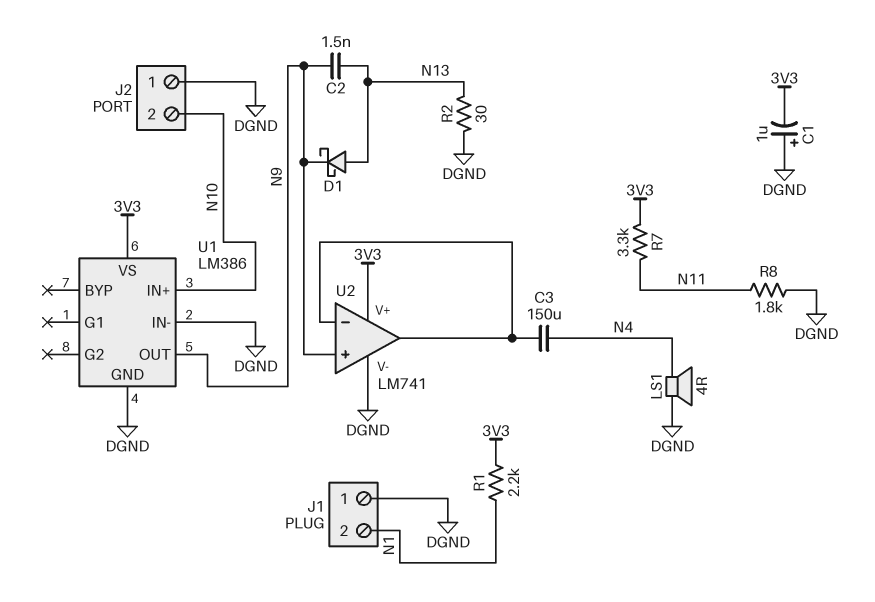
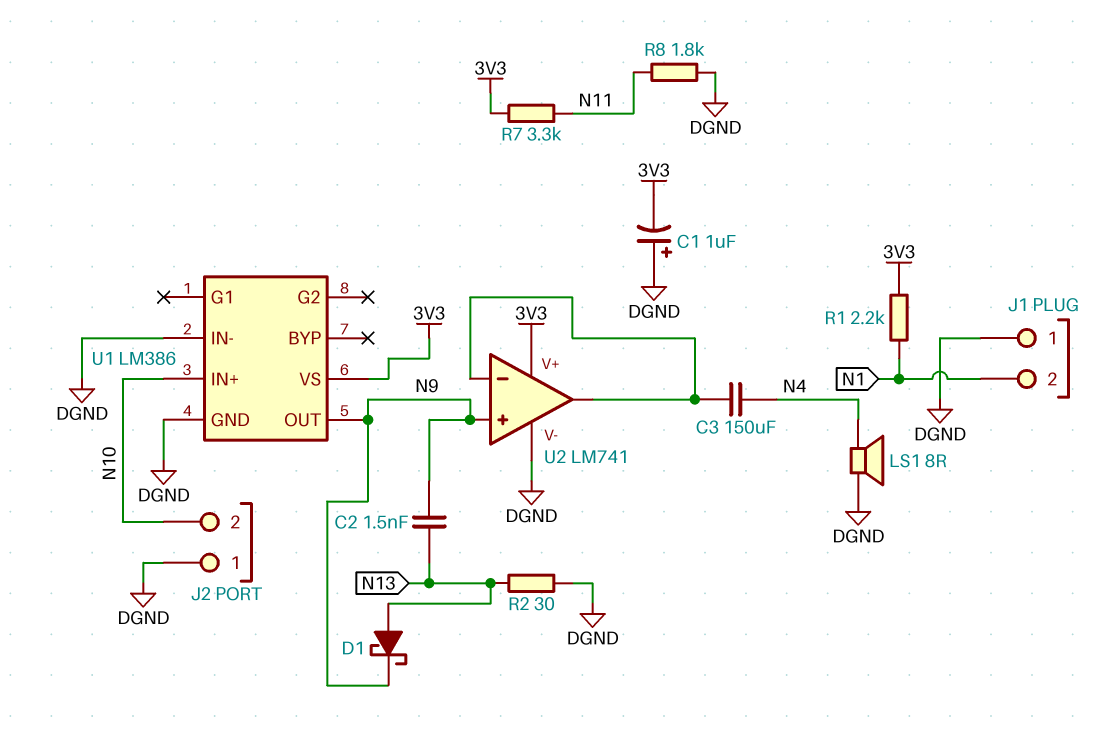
LS1: speaker 4R (DGND, N4) -> speaker 8R (DGND, N4)

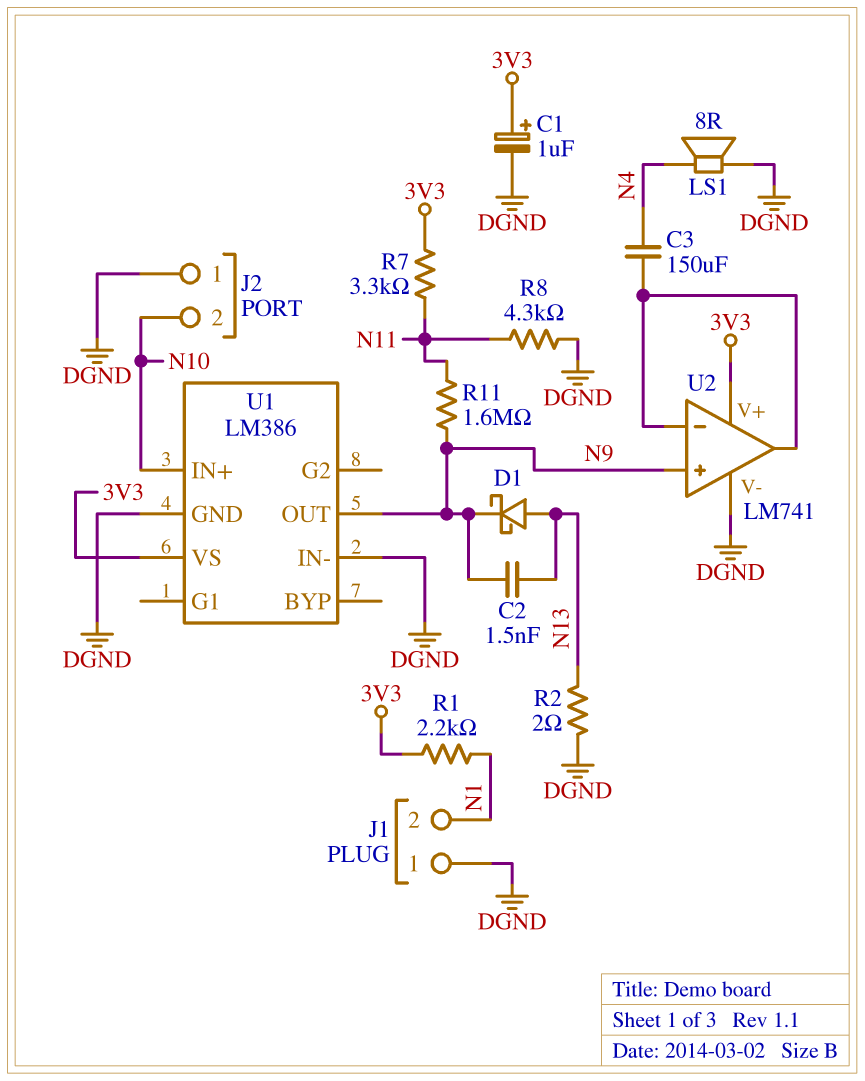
C1: 1uF (plus DGND, minus 3V3) -> 1uF (plus 3V3, minus DGND)
R2: 30 (DGND, N13) -> 2 (DGND, N13)
R8: 1.8k (DGND, N11) -> 4.3k (DGND, N11)
R11: none -> 1.6M (N9, N11)

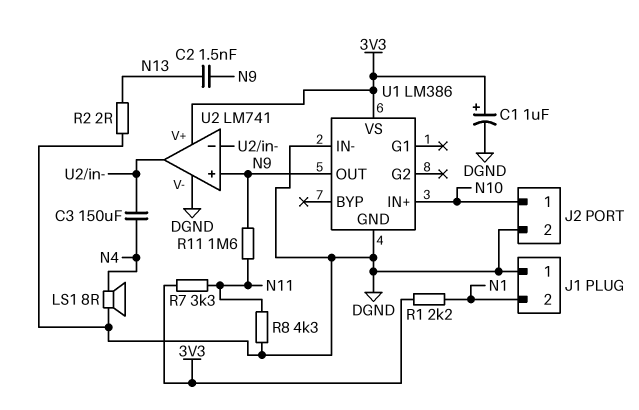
D1: schottky (A N13, K N9) -> none
J2 pin 1: DGND -> N10
J2 pin 2: N10 -> DGND

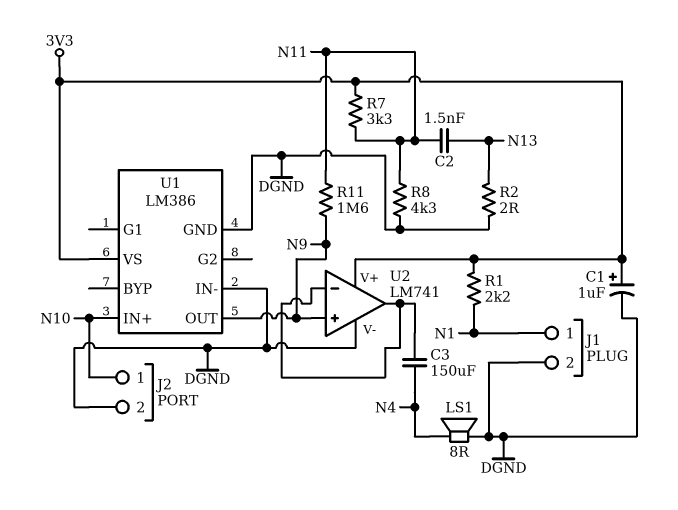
C2: 1.5nF (N9, N13) -> 1.5nF (N11, N13)
J1 pin 1: DGND -> N1
J1 pin 2: N1 -> DGND

